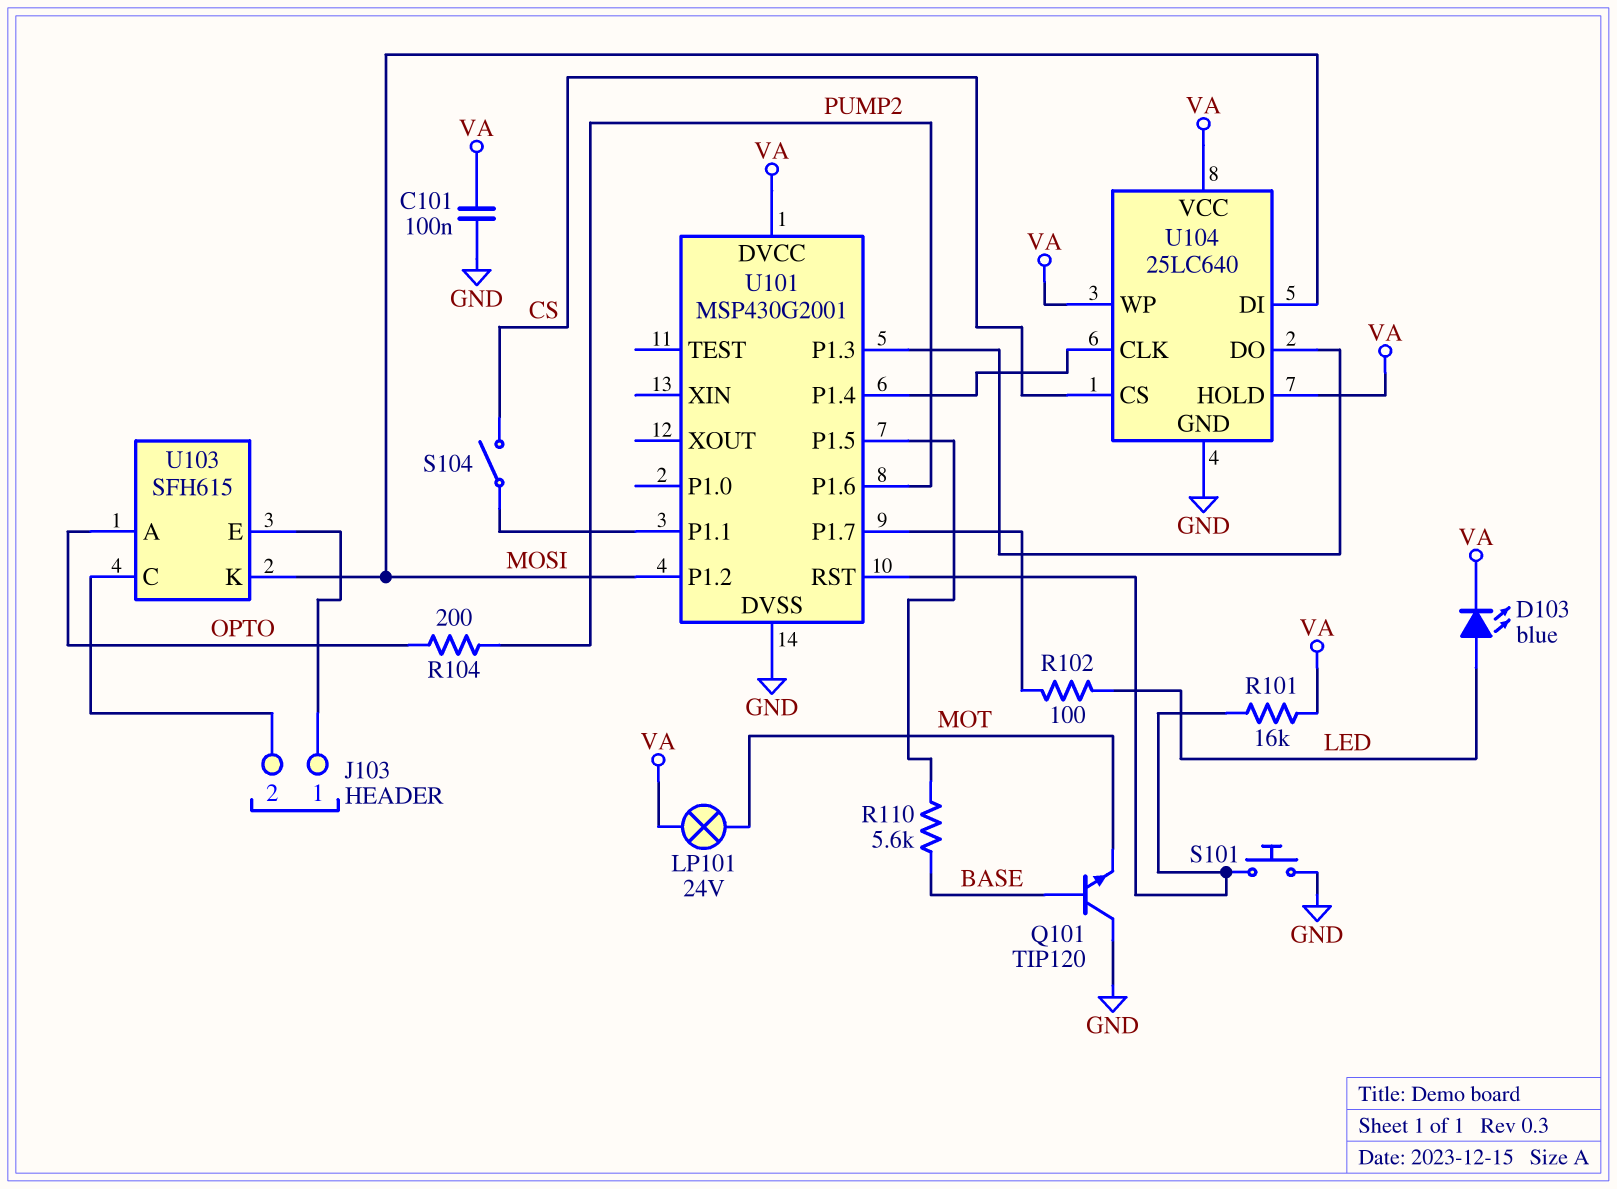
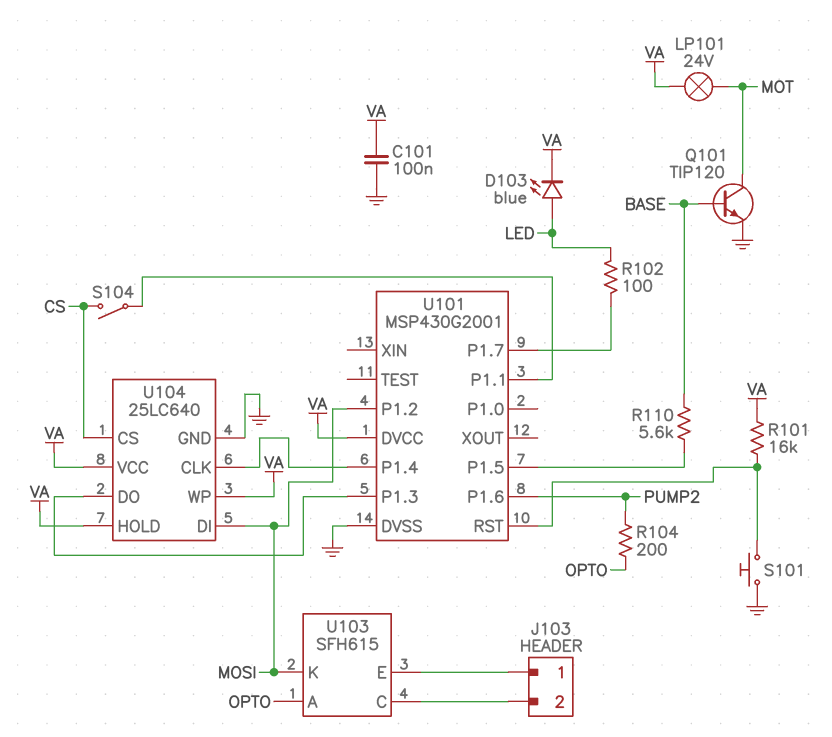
Q101: NPN TIP120 (B BASE, C GND, E MOT) -> NPN TIP120 (B BASE, C MOT, E GND)

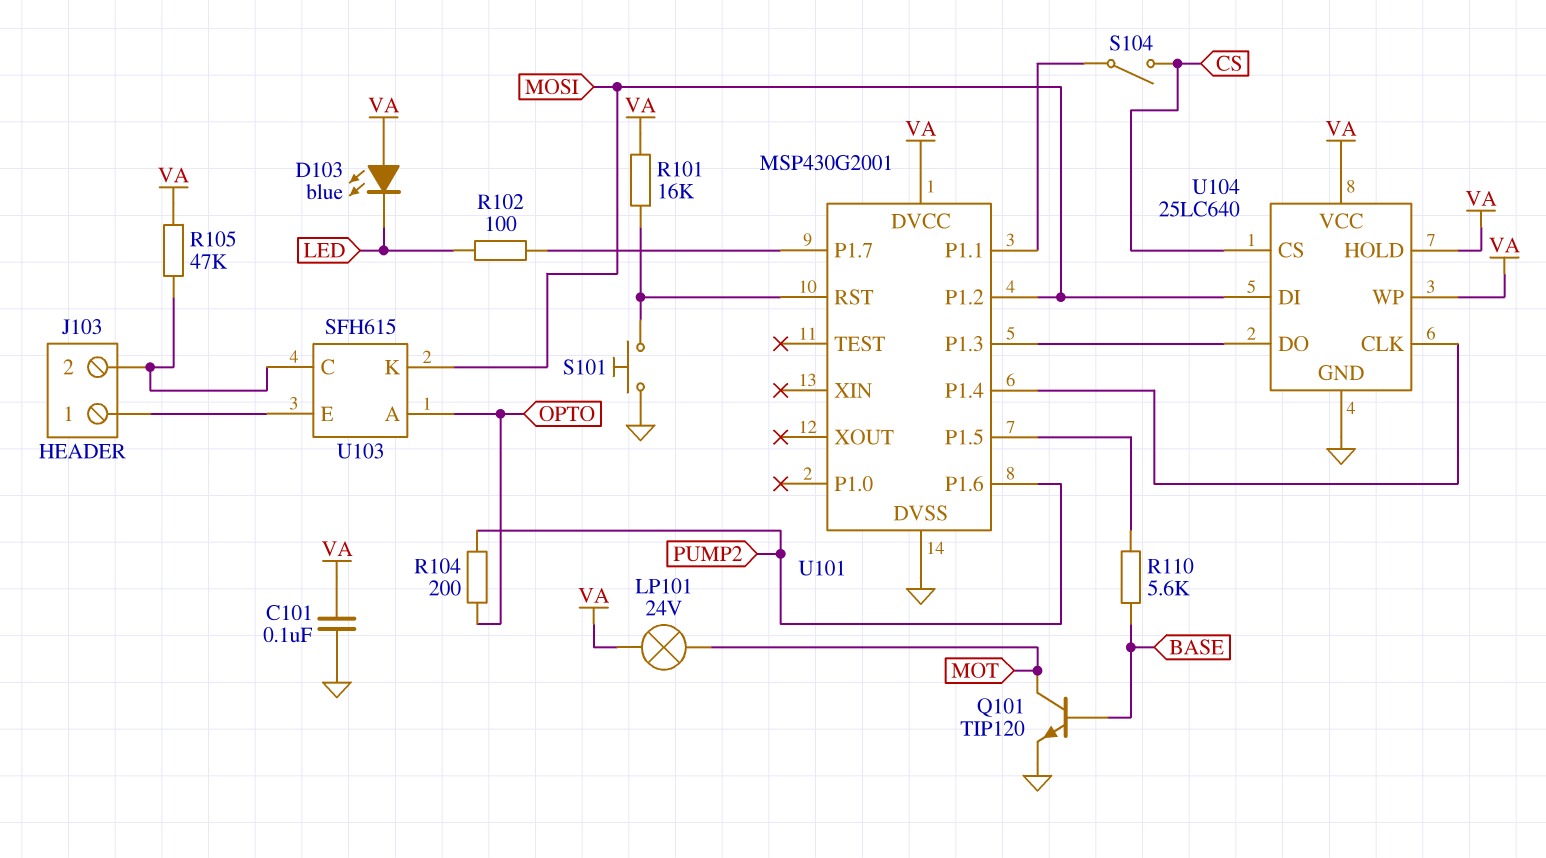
D103: LED blue (A LED, K VA) -> LED blue (A VA, K LED)
R105: none -> 47k (J103/2, VA)

